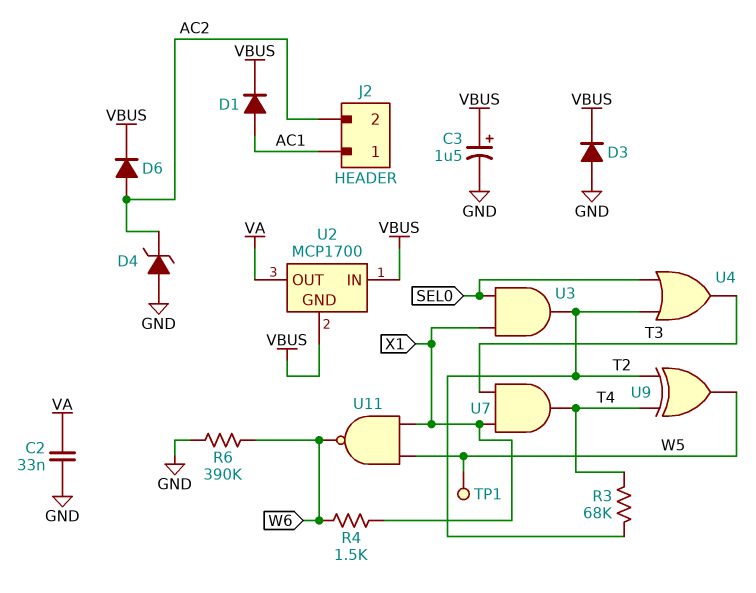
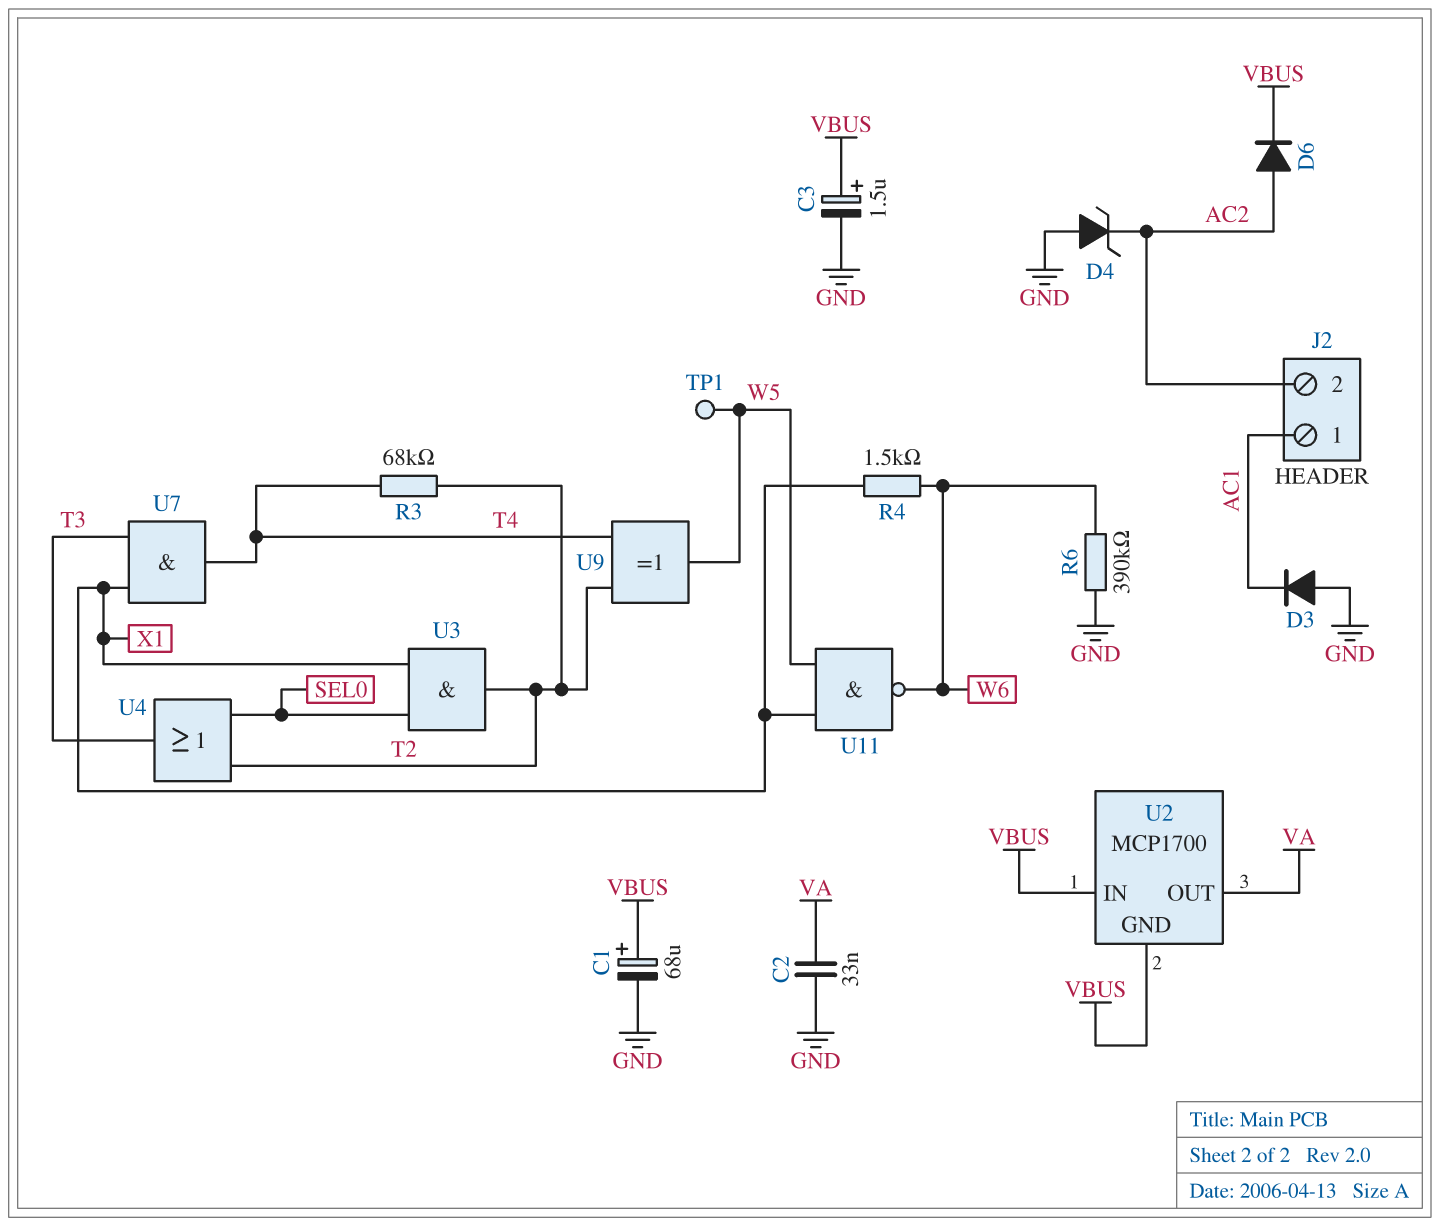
C1: none -> 68uF (plus VBUS, minus GND)
D1: diode (A AC1, K VBUS) -> none
D3: diode (A GND, K VBUS) -> diode (A GND, K AC1)

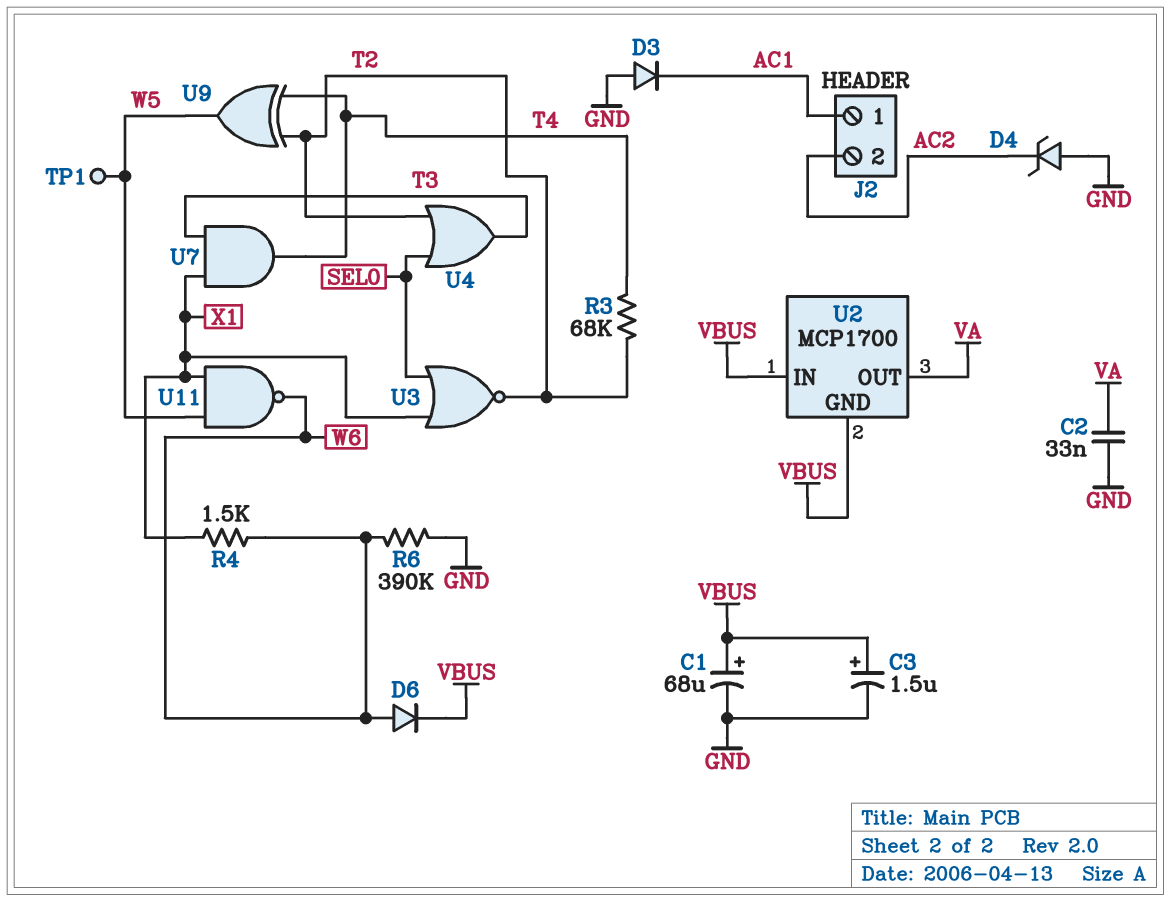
D6: diode (A AC2, K VBUS) -> diode (A W6, K VBUS)
U3: AND (in SEL0, in X1, out T2) -> NOR (in SEL0, in X1, out T2)

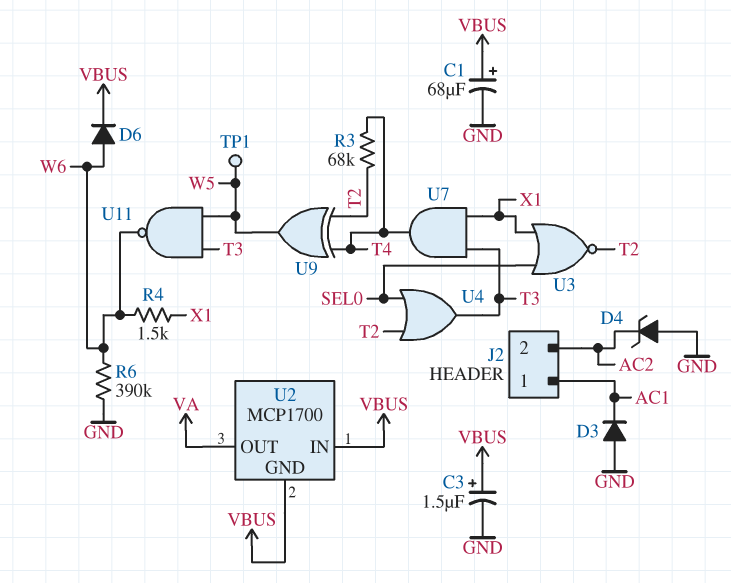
C2: 33nF (GND, VA) -> none
U11: NAND (in W5, in X1, out W6) -> NAND (in T3, in W5, out W6)

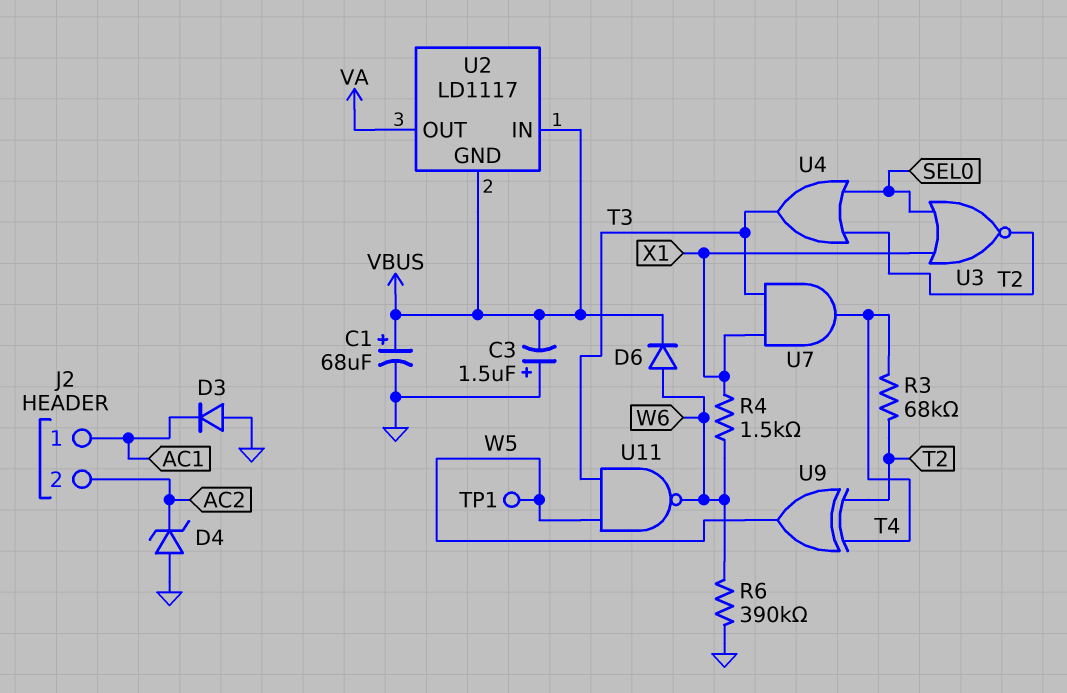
C3: 1.5uF (plus VBUS, minus GND) -> 1.5uF (plus GND, minus VBUS)
U2: MCP1700 -> LD1117

